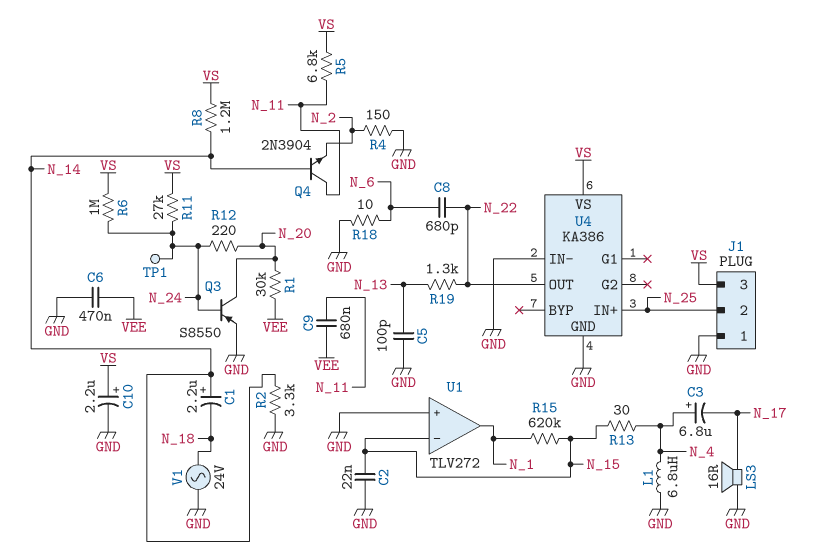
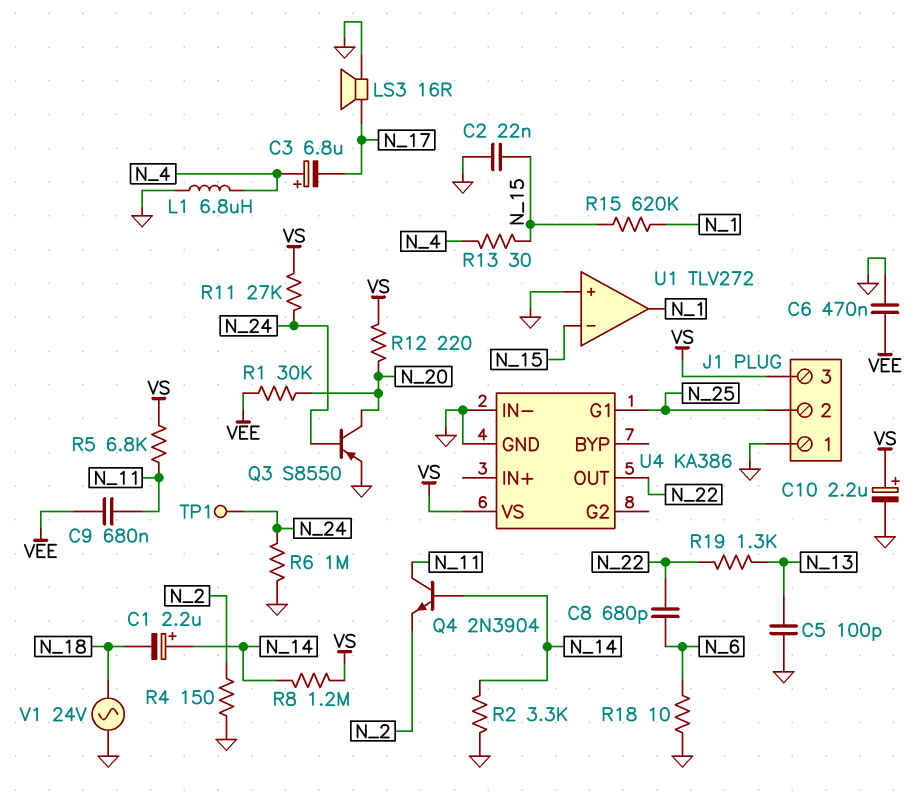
R6: 1M (N_24, VS) -> 1M (GND, N_24)
R12: 220 (N_20, N_24) -> 220 (N_20, VS)
U4 pin G1: none -> N_25
U4 pin IN+: N_25 -> none

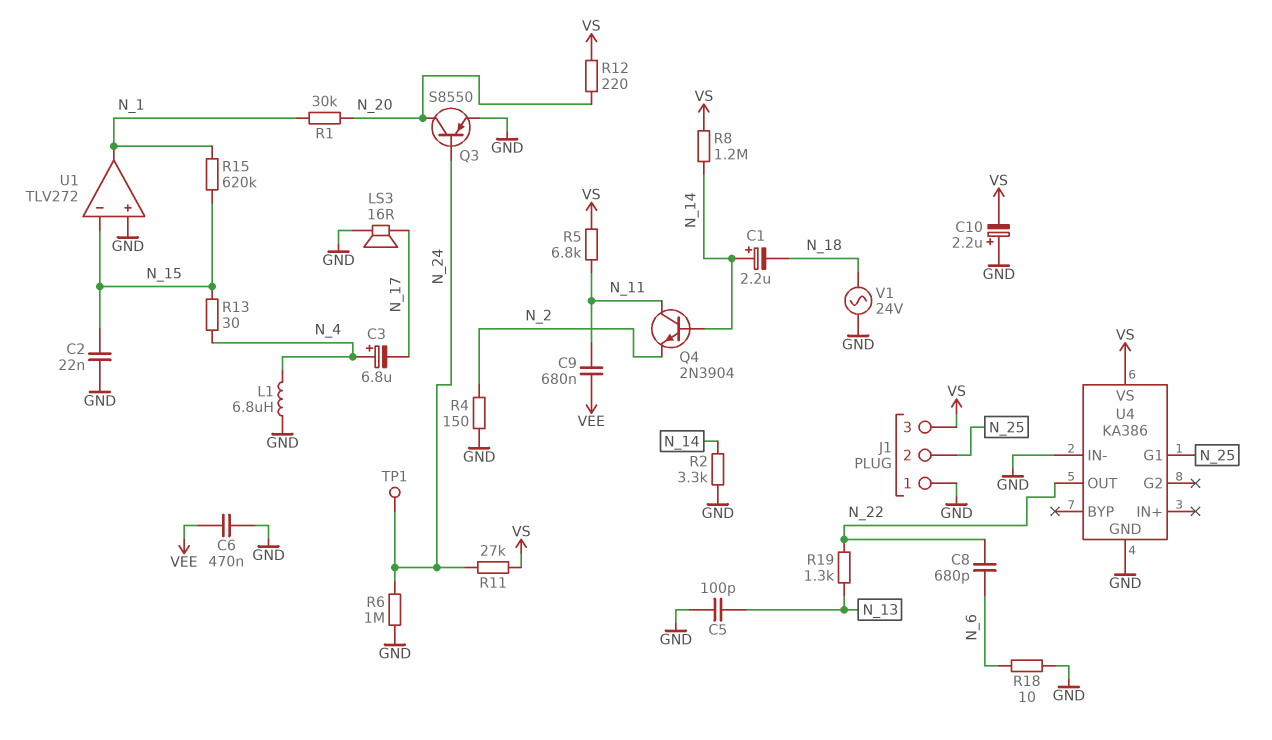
C10: 2.2uF (plus VS, minus GND) -> 2.2uF (plus GND, minus VS)
R1: 30k (N_20, VEE) -> 30k (N_1, N_20)

